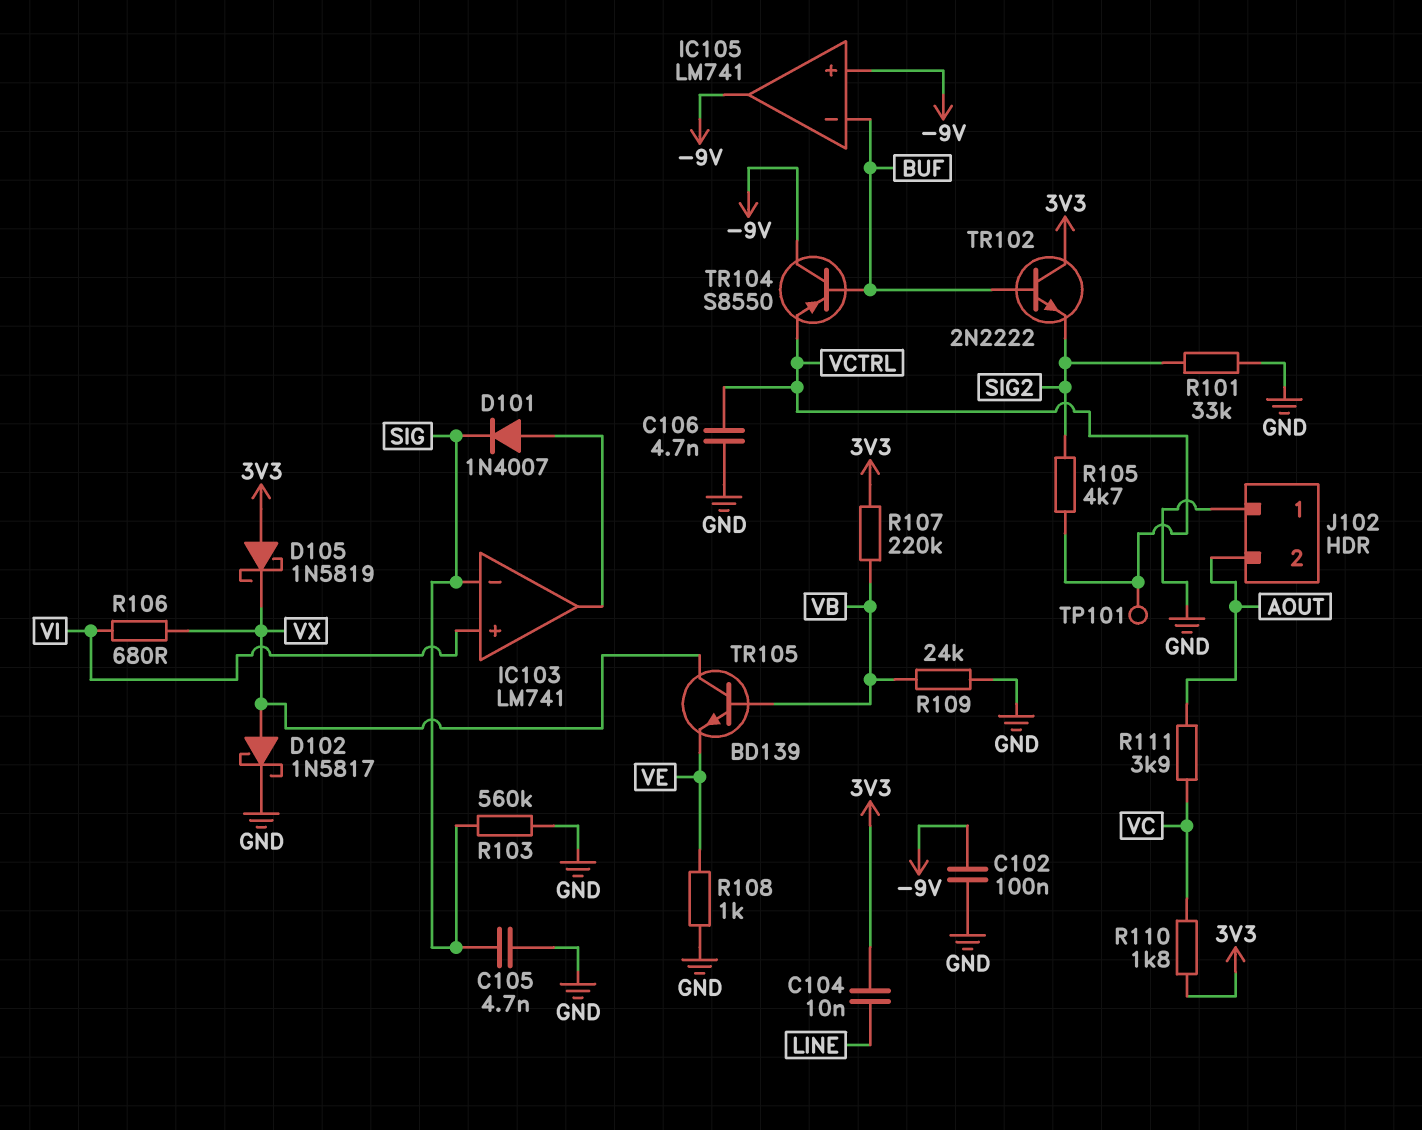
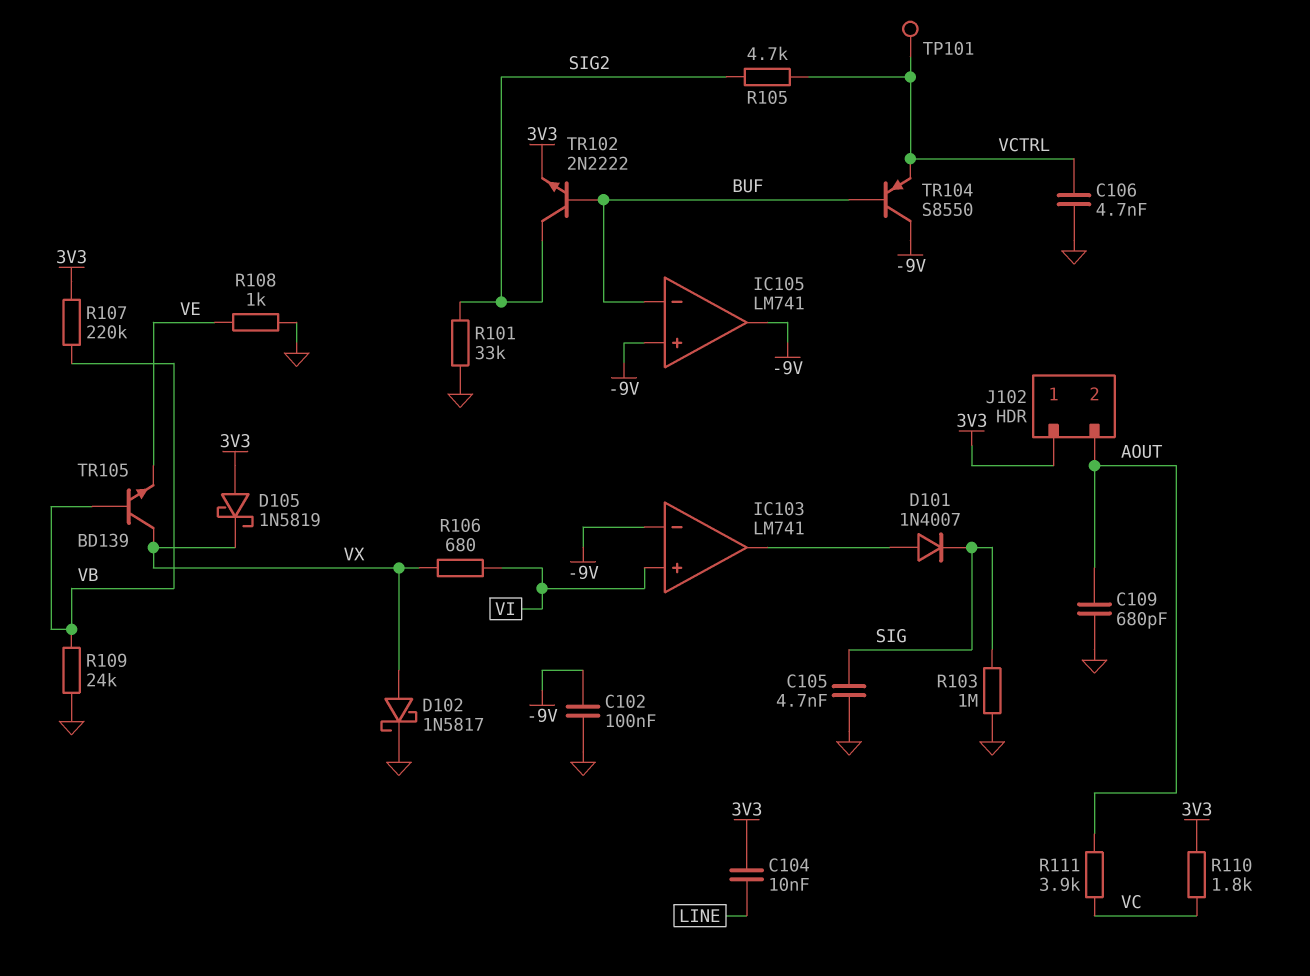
C109: none -> 680pF (AOUT, GND)
IC103 pin in-: SIG -> -9V
J102 pin 1: GND -> 3V3
R103: 560k (GND, SIG) -> 1M (GND, SIG)
TR102: NPN 2N2222 (B BUF, C 3V3, E SIG2) -> NPN 2N2222 (B BUF, C SIG2, E 3V3)

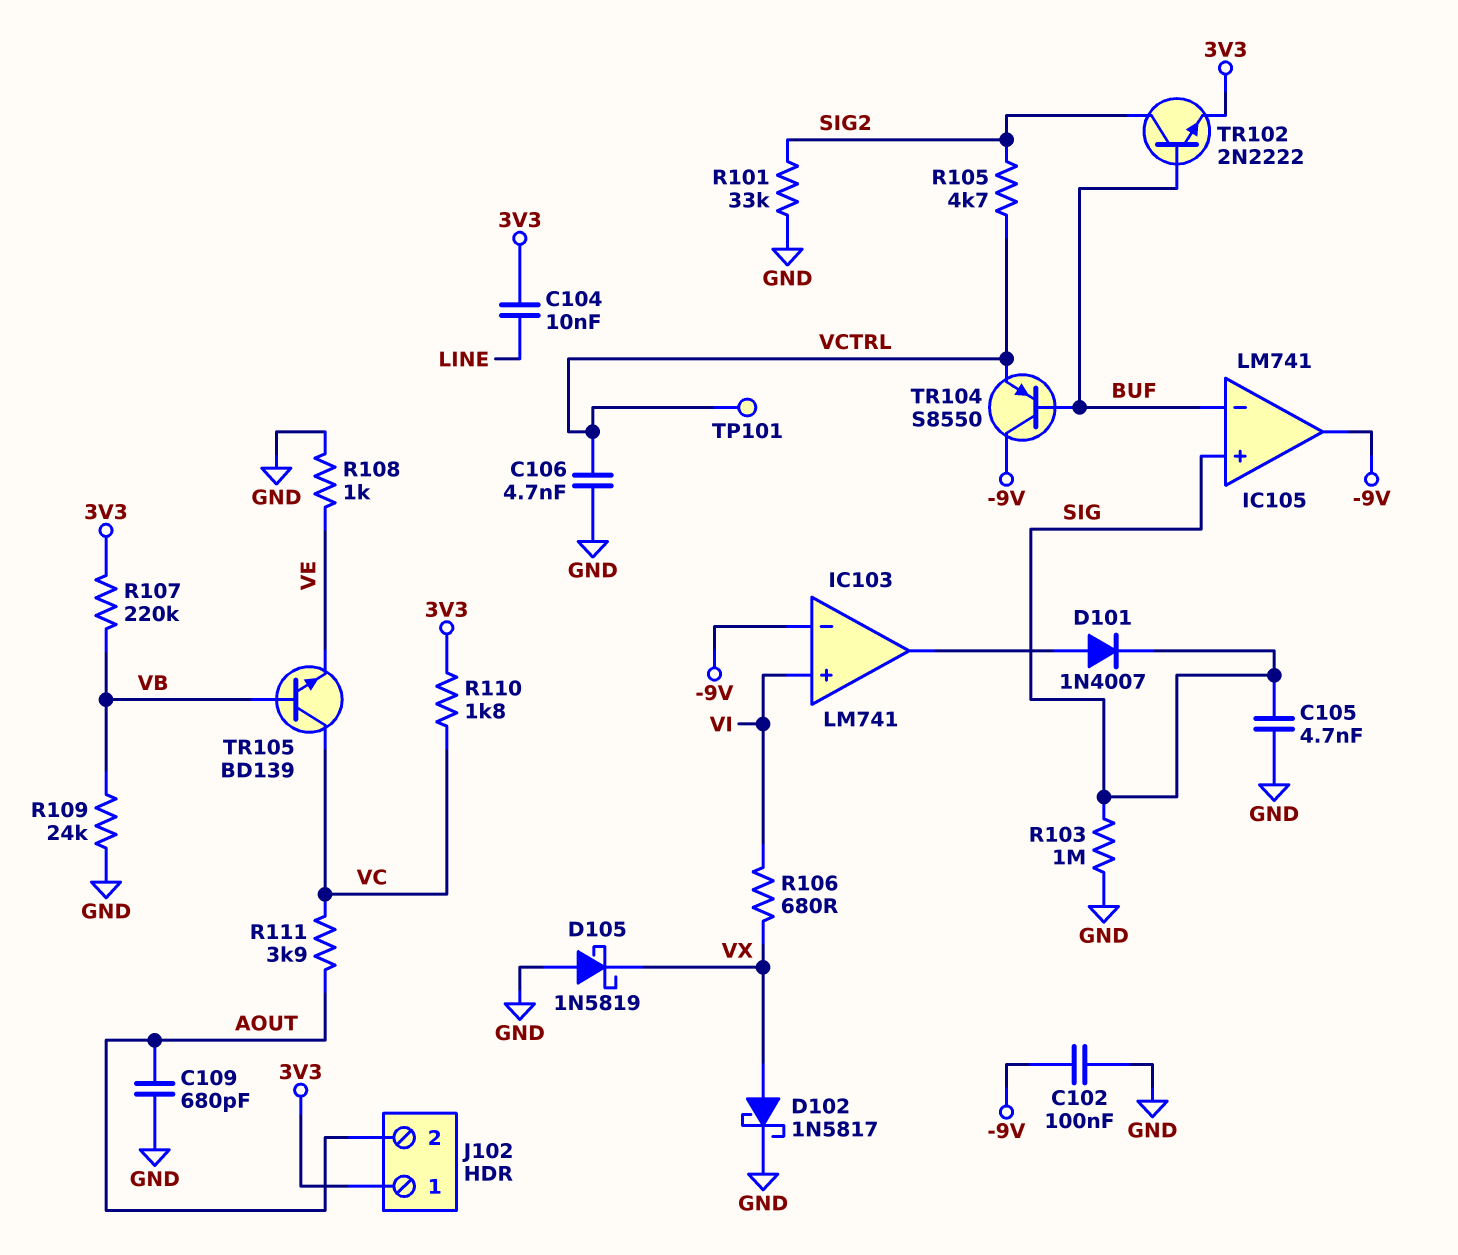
D105: schottky 1N5819 (A 3V3, K VX) -> schottky 1N5819 (A GND, K VX)
IC105 pin in+: -9V -> SIG
TR105: NPN BD139 (B VB, C VX, E VE) -> NPN BD139 (B VB, C VC, E VE)

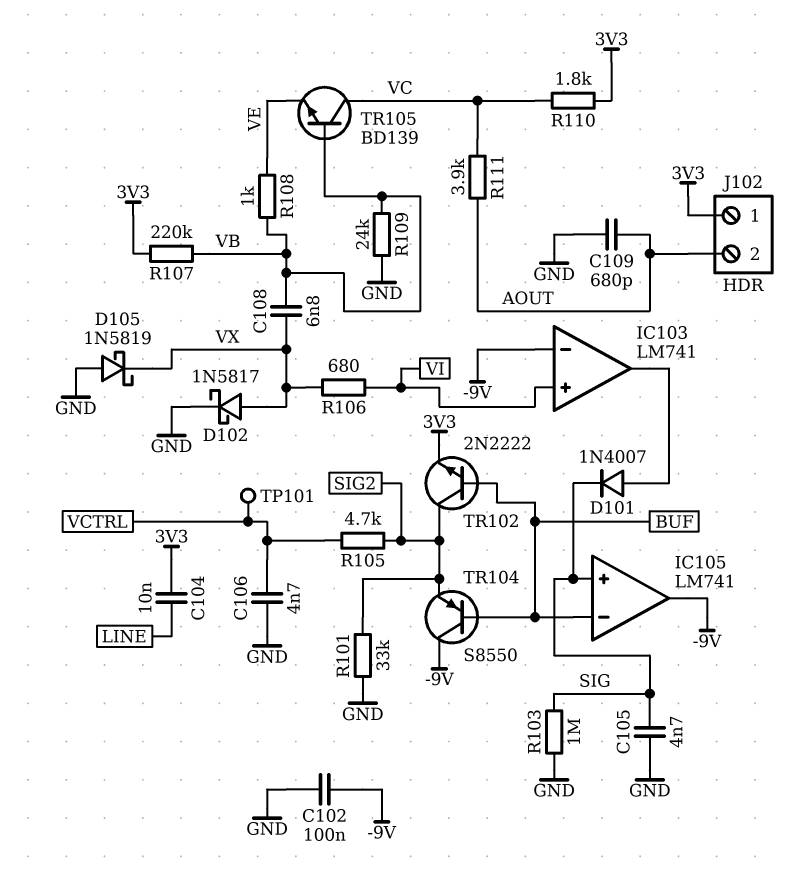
C108: none -> 6.8nF (VB, VX)
R108: 1k (GND, VE) -> 1k (VB, VE)
TR104: PNP S8550 (B BUF, C -9V, E VCTRL) -> PNP S8550 (B BUF, C -9V, E SIG2)

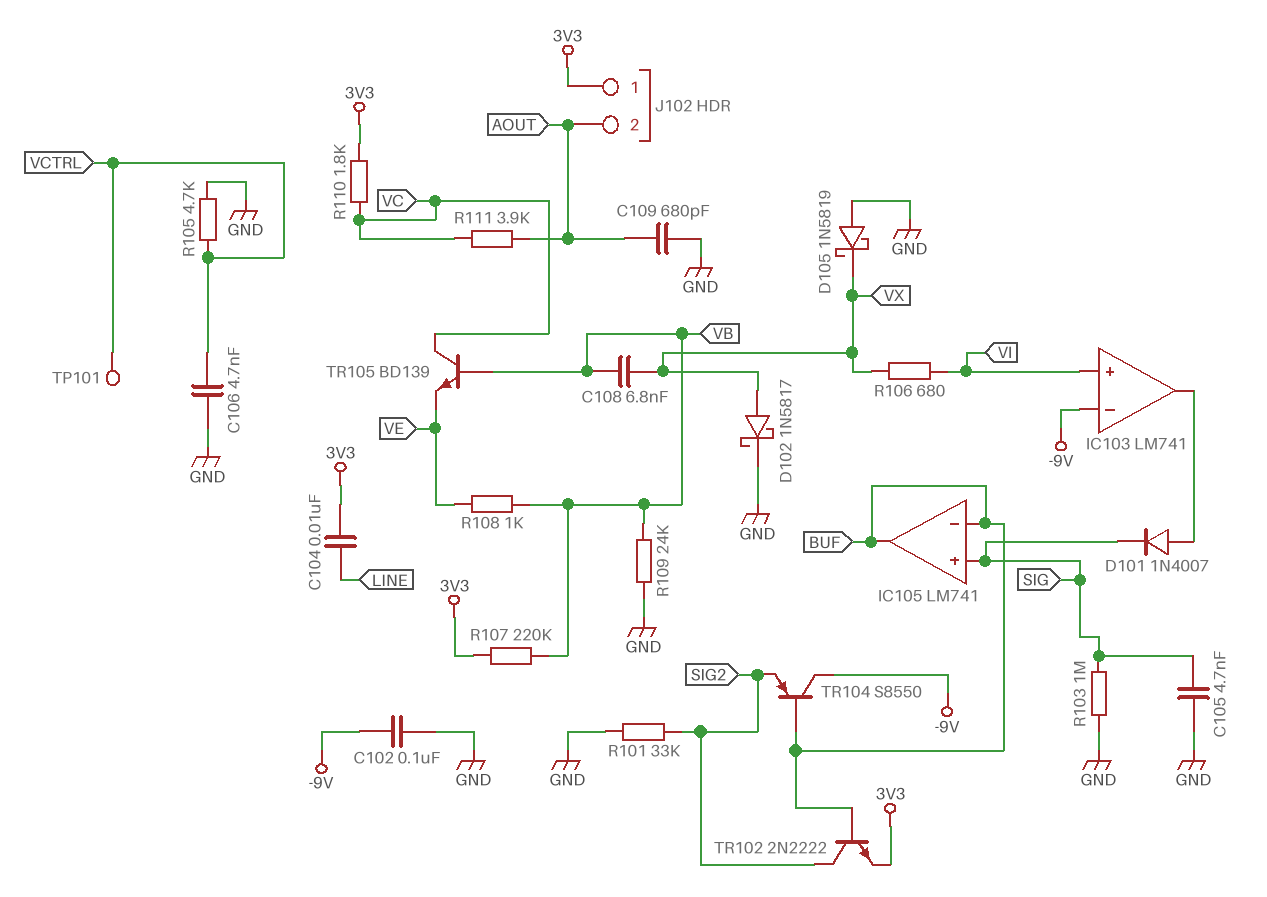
IC105 pin out: -9V -> BUF
R105: 4.7k (SIG2, VCTRL) -> 4.7k (GND, VCTRL)

